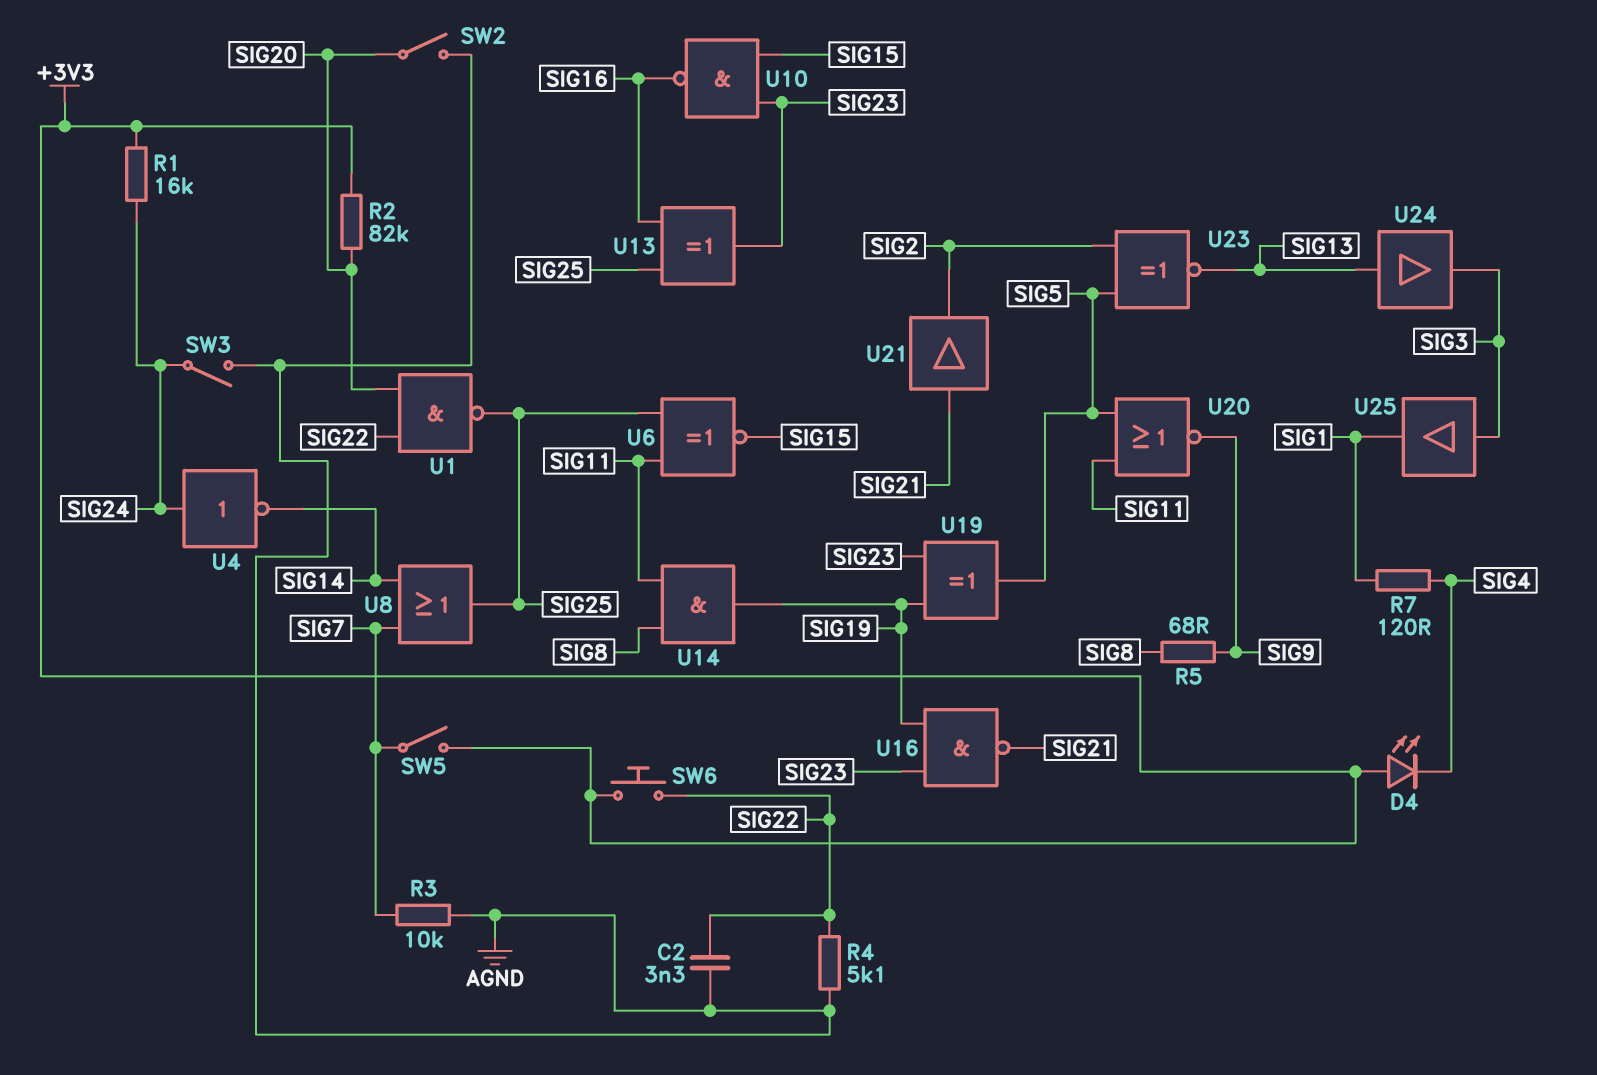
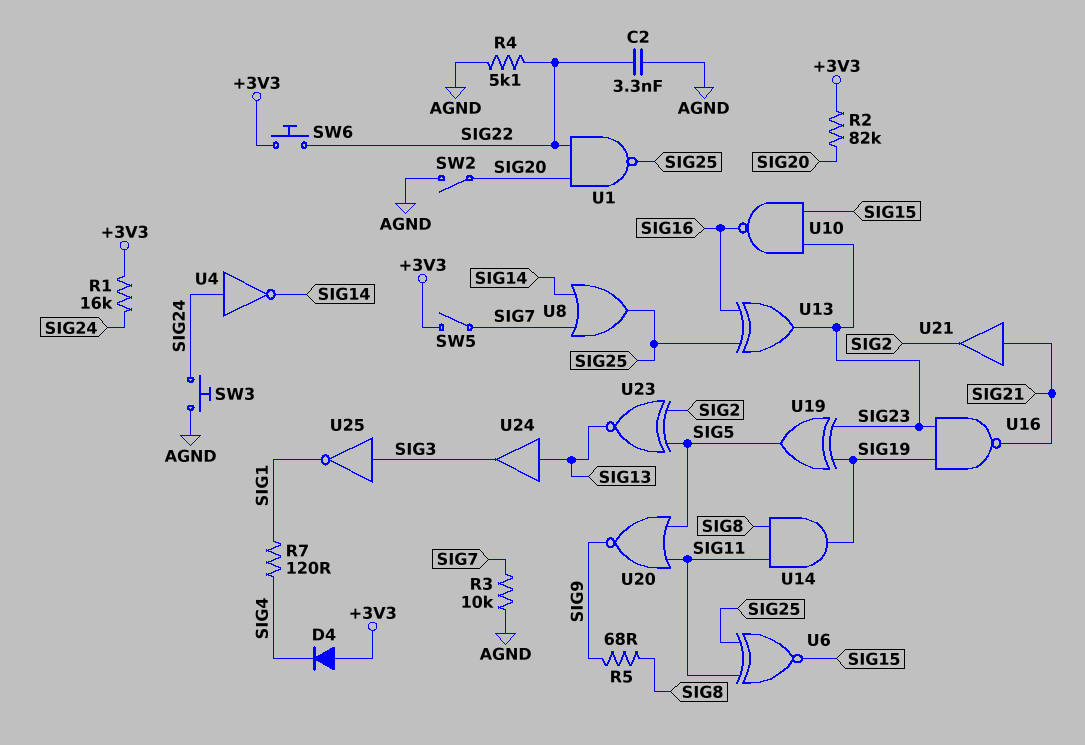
D4: LED (A +3V3, K SIG4) -> diode (A +3V3, K SIG4)
SW3: switch (AGND, SIG24) -> button (AGND, SIG24)
U25: buffer (in SIG3, out SIG1) -> NOT (in SIG3, out SIG1)

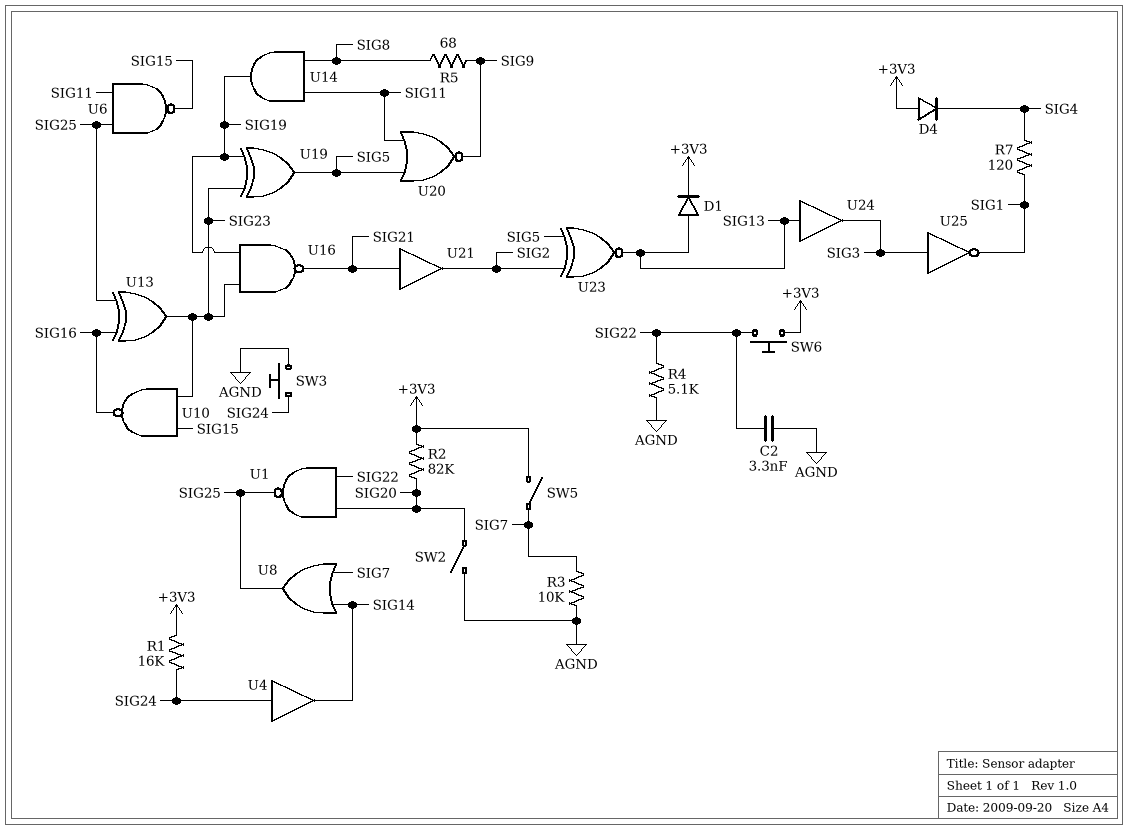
D1: none -> diode (A SIG13, K +3V3)
U4: NOT (in SIG24, out SIG14) -> buffer (in SIG24, out SIG14)
U6: XNOR (in SIG11, in SIG25, out SIG15) -> NAND (in SIG11, in SIG25, out SIG15)

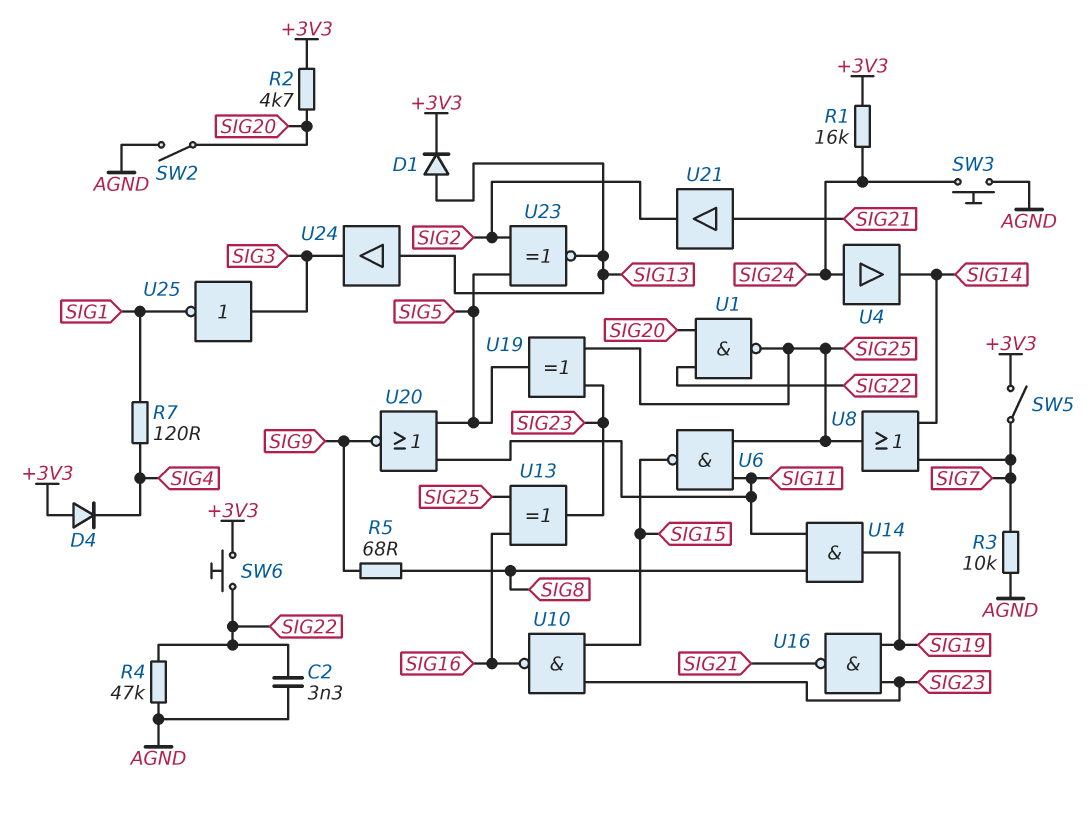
R2: 82k (+3V3, SIG20) -> 4.7k (+3V3, SIG20)
R4: 5.1k (AGND, SIG22) -> 47k (AGND, SIG22)
U19: XOR (in SIG19, in SIG23, out SIG5) -> XOR (in SIG23, in SIG25, out SIG5)

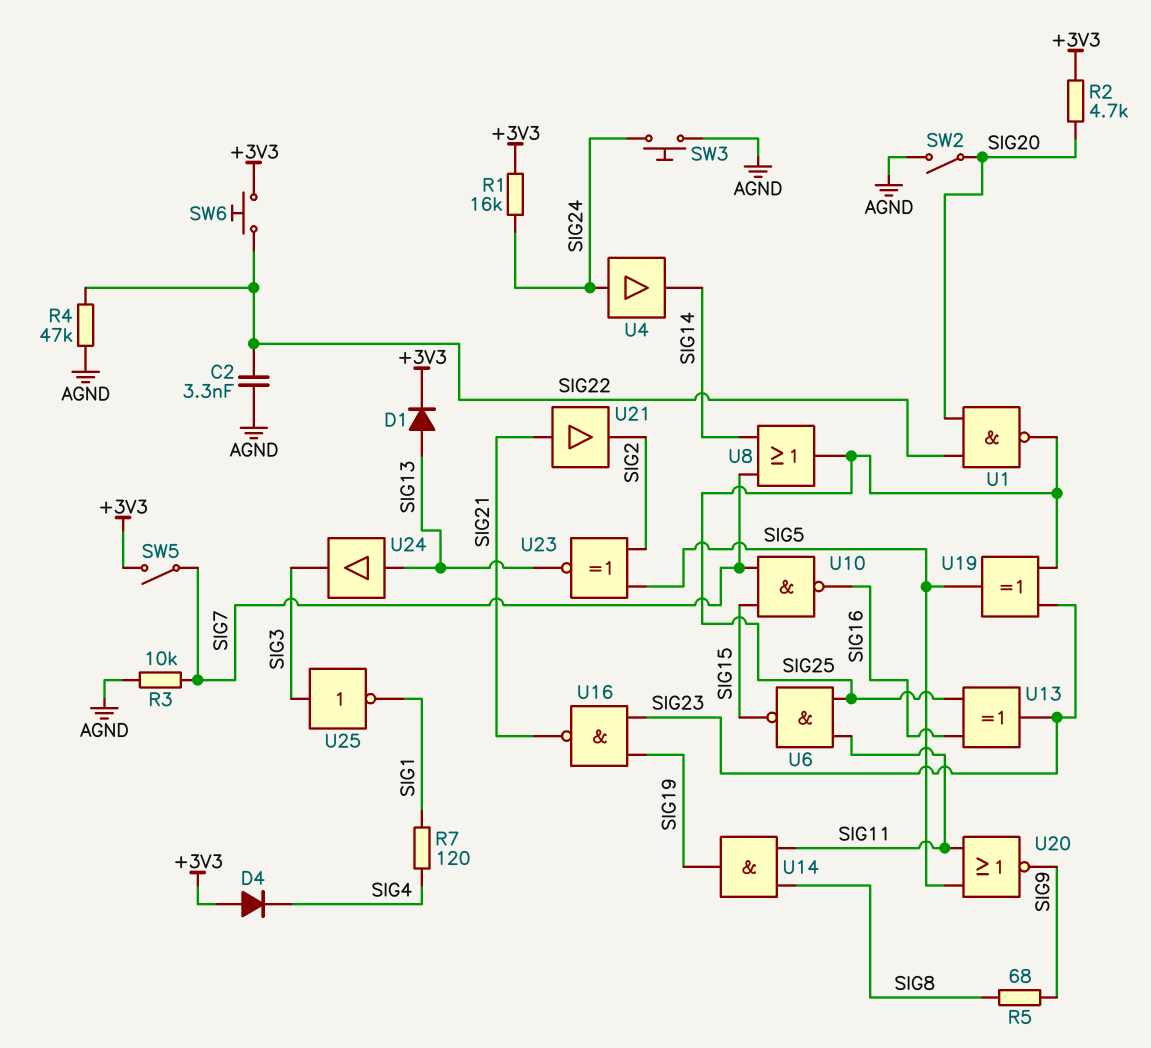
U10: NAND (in SIG15, in SIG23, out SIG16) -> NAND (in SIG7, in SIG15, out SIG16)

